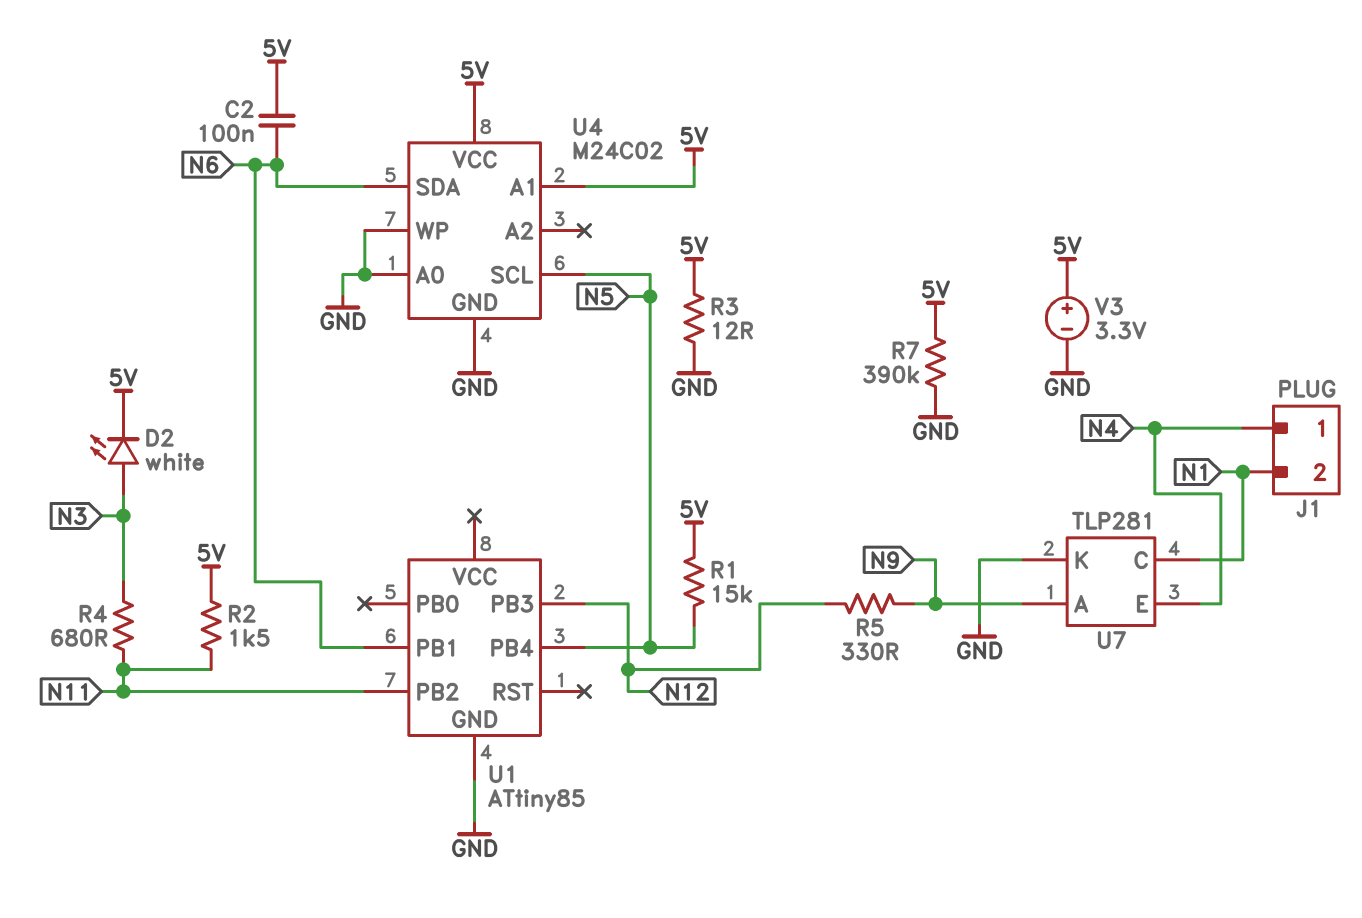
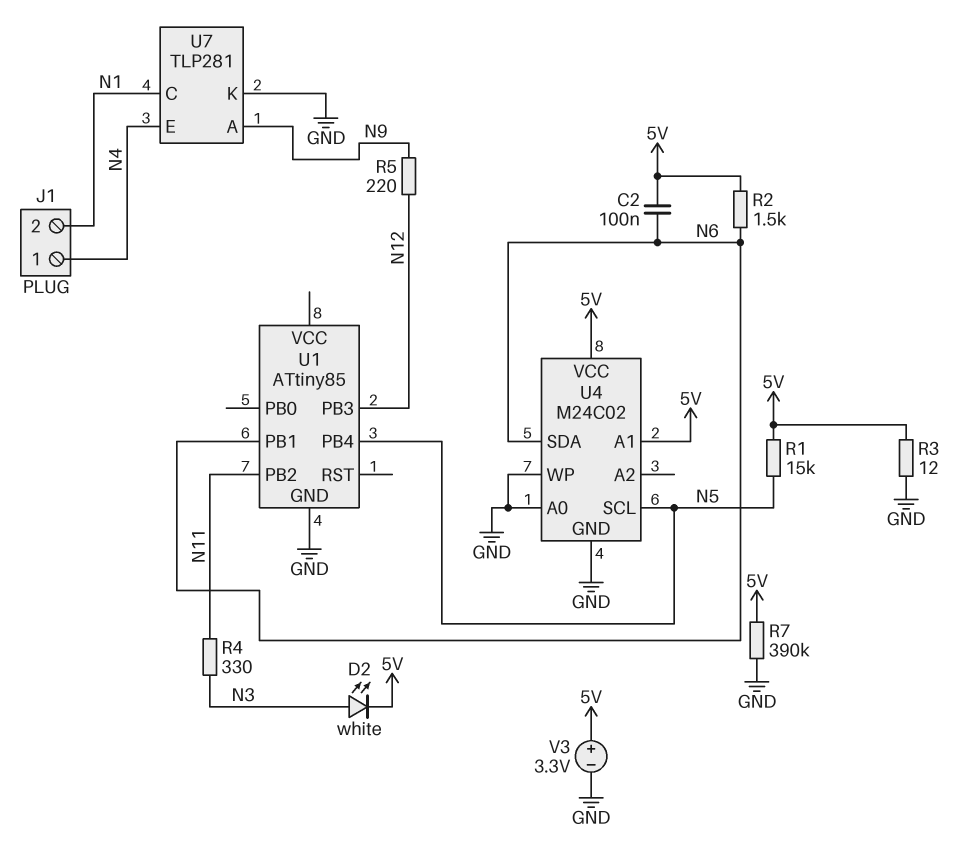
R2: 1.5k (5V, N11) -> 1.5k (5V, N6)
R4: 680 (N3, N11) -> 330 (N3, N11)
R5: 330 (N9, N12) -> 220 (N9, N12)

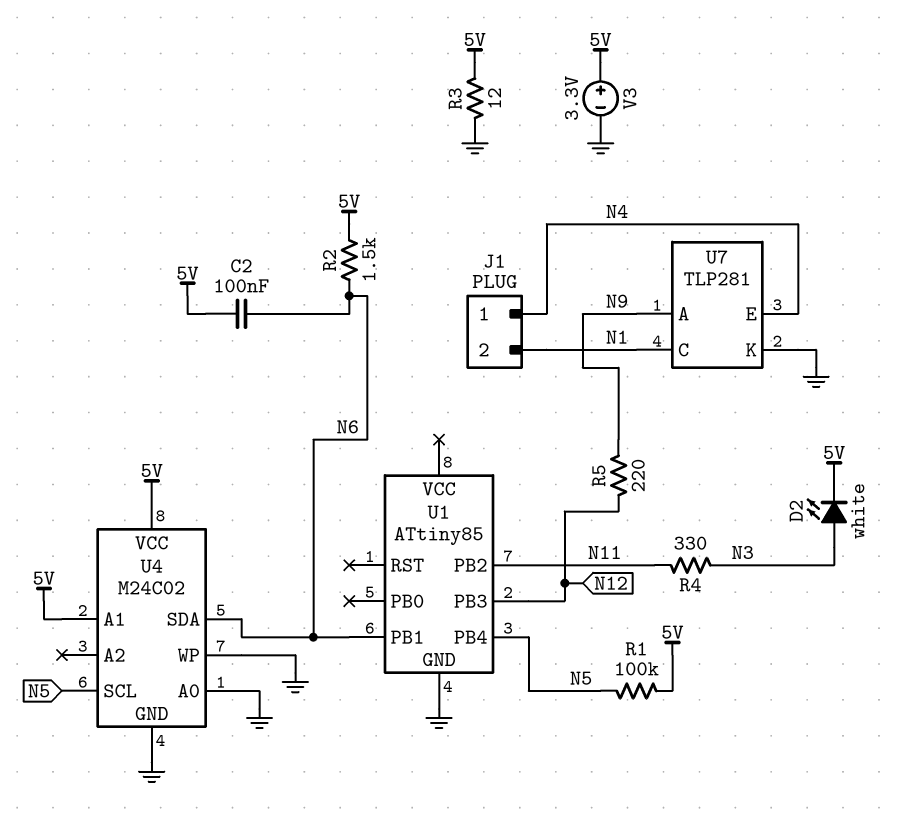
R1: 15k (5V, N5) -> 100k (5V, N5)
R7: 390k (5V, GND) -> none

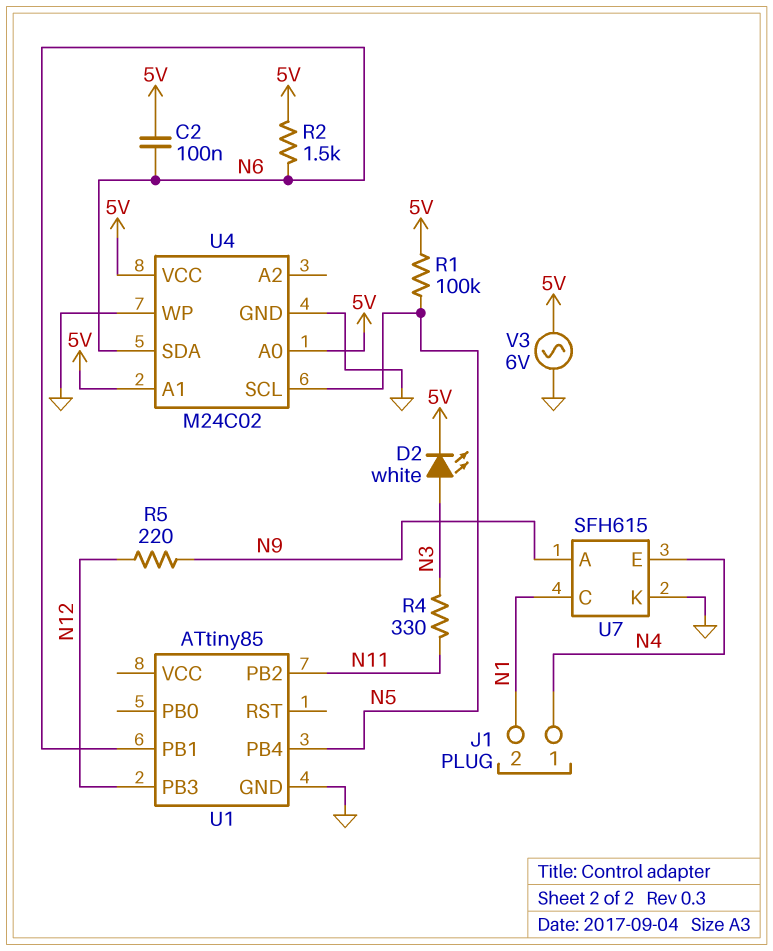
R3: 12 (5V, GND) -> none
U4 pin A0: GND -> 5V
U7: TLP281 -> SFH615
V3: 3.3V (plus 5V, minus GND) -> AC 6V (5V, GND)

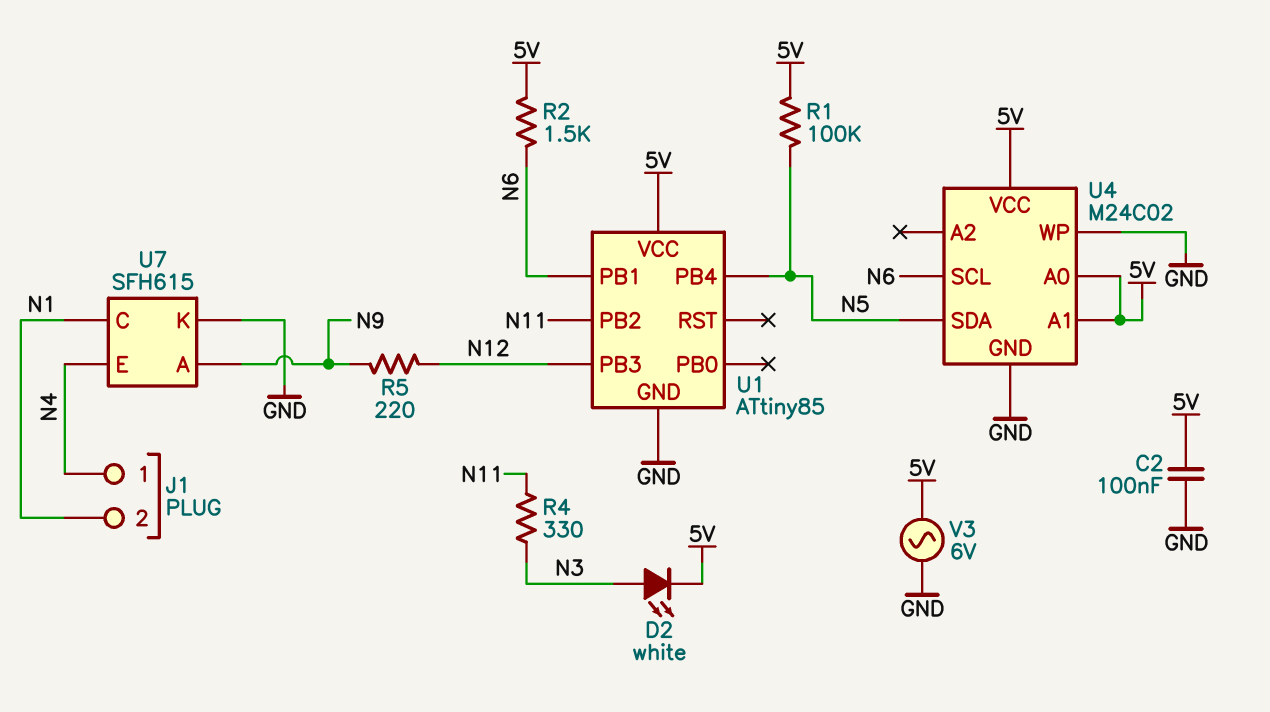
C2: 100nF (5V, N6) -> 100nF (5V, GND)
U1 pin VCC: none -> 5V
U4 pin SCL: N5 -> N6
U4 pin SDA: N6 -> N5

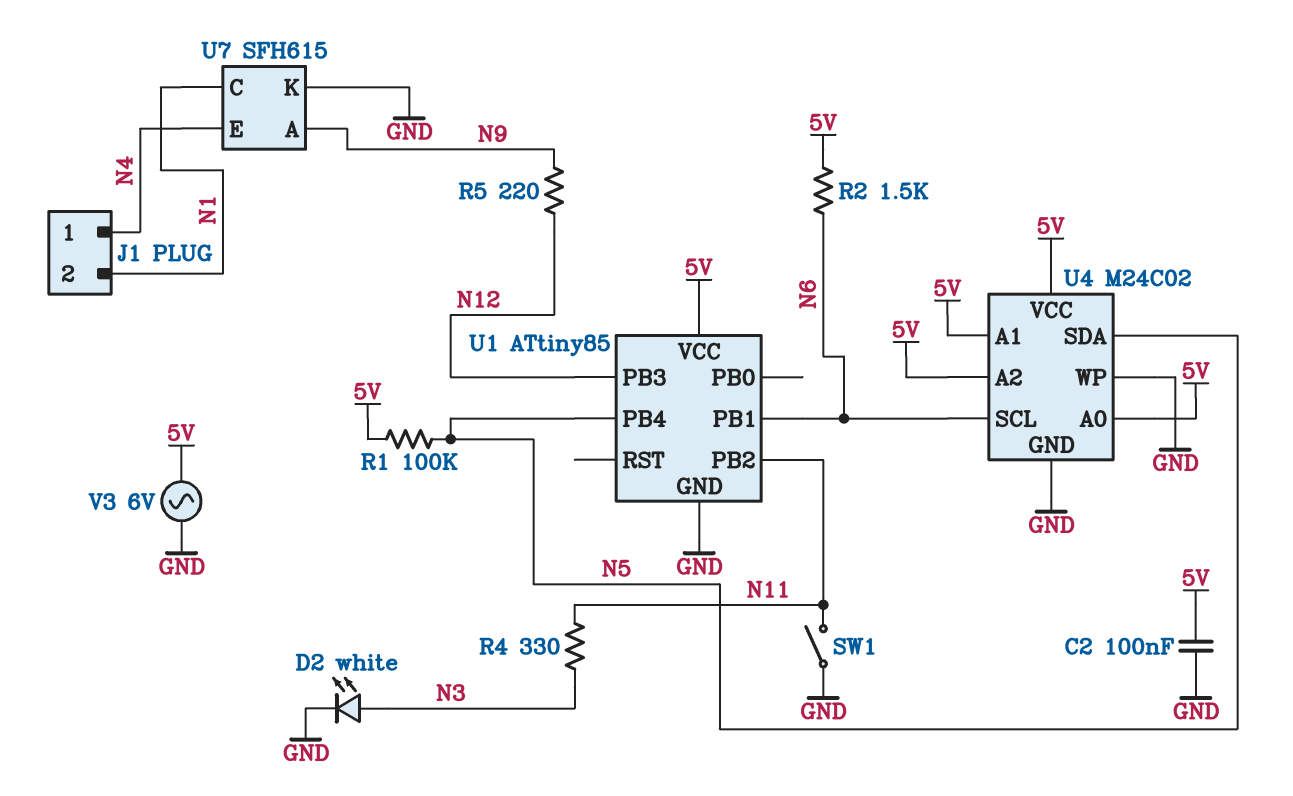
D2: LED white (A N3, K 5V) -> LED white (A N3, K GND)
SW1: none -> switch (GND, N11)
U4 pin A2: none -> 5V

